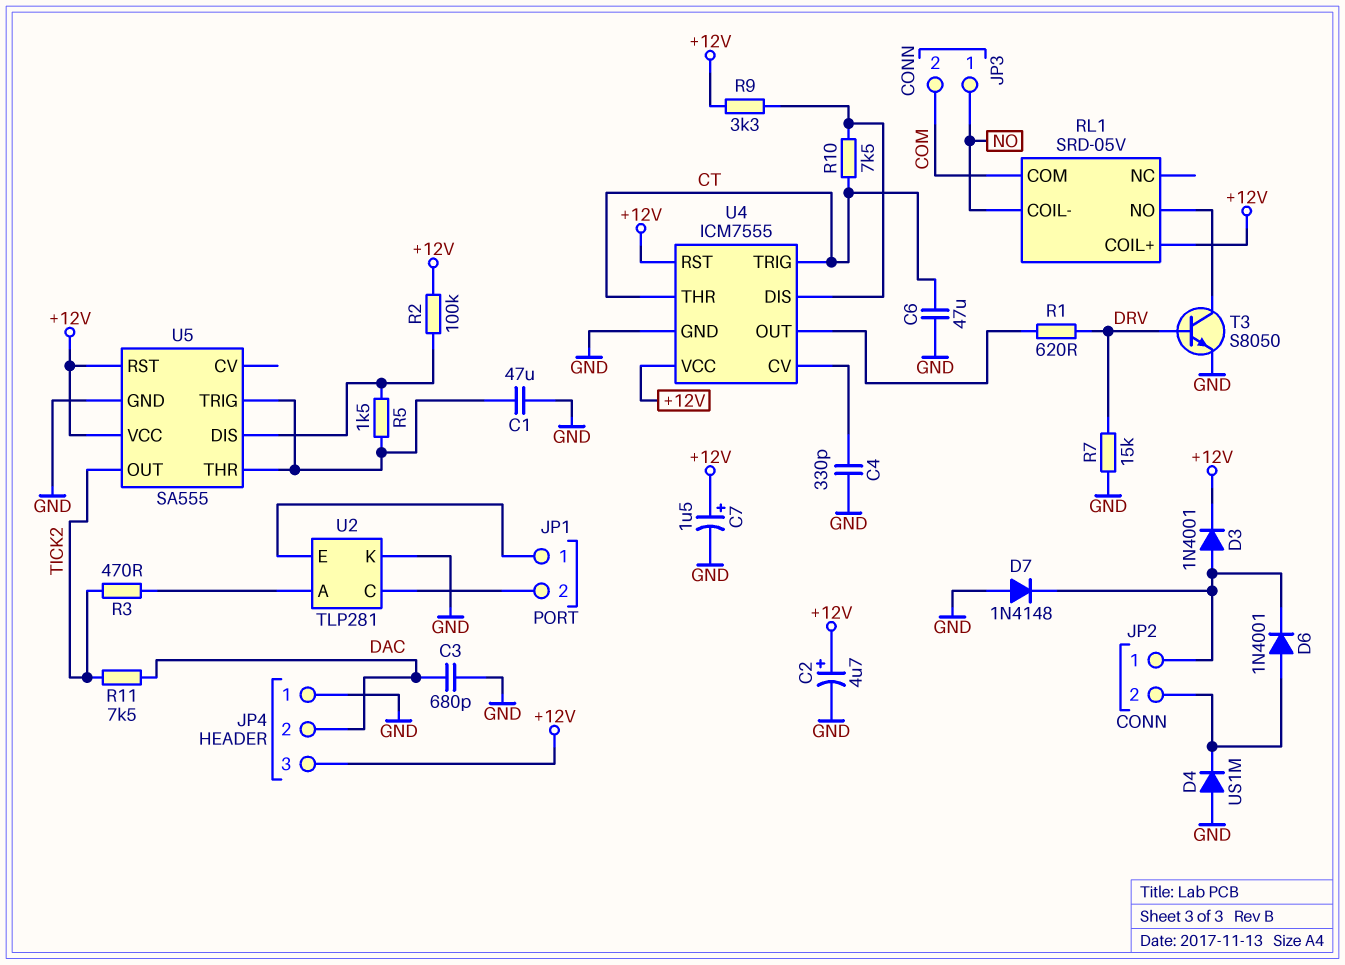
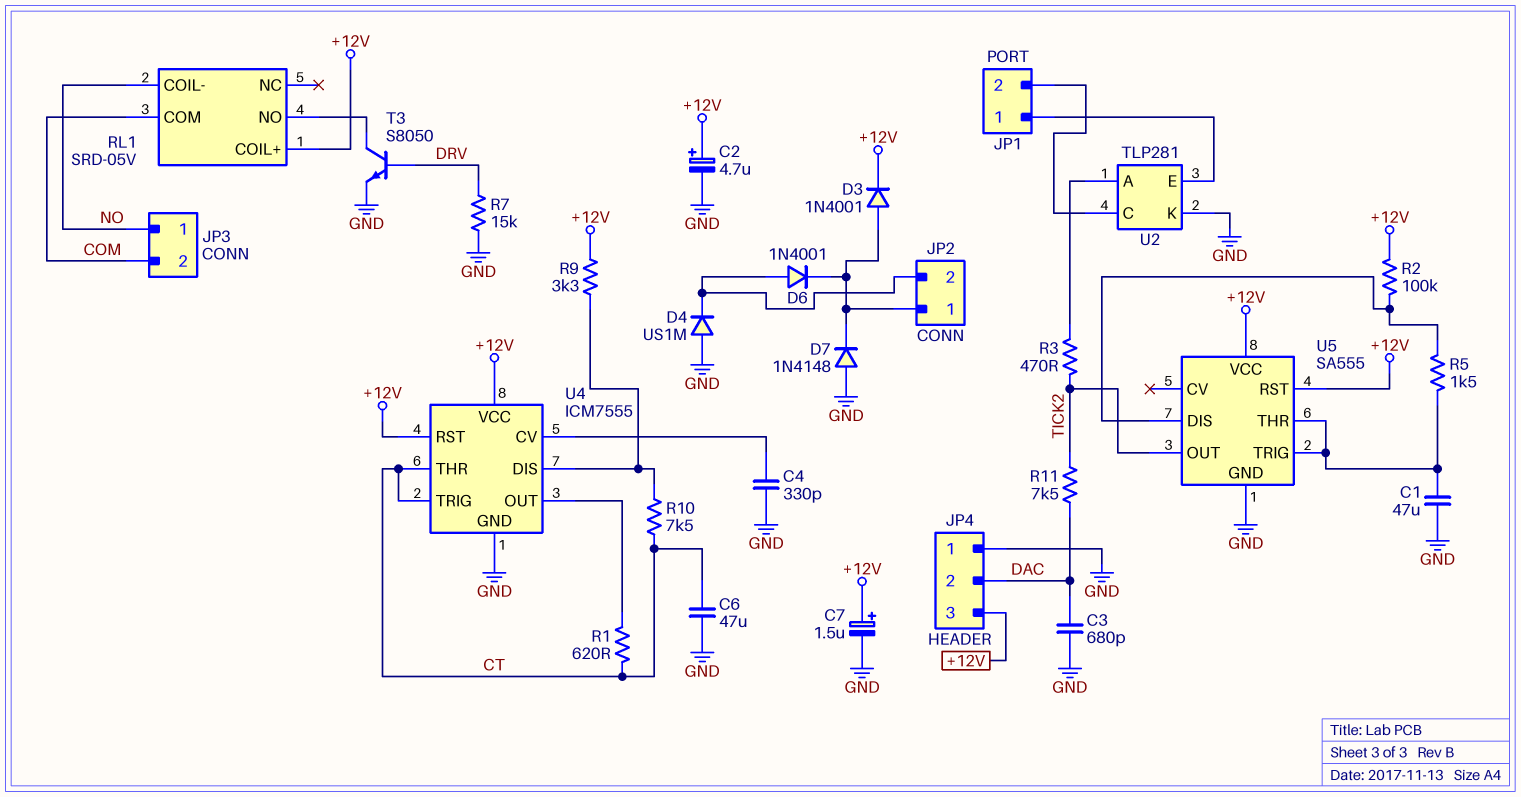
R1: 620 (DRV, U4/OUT) -> 620 (CT, U4/OUT)

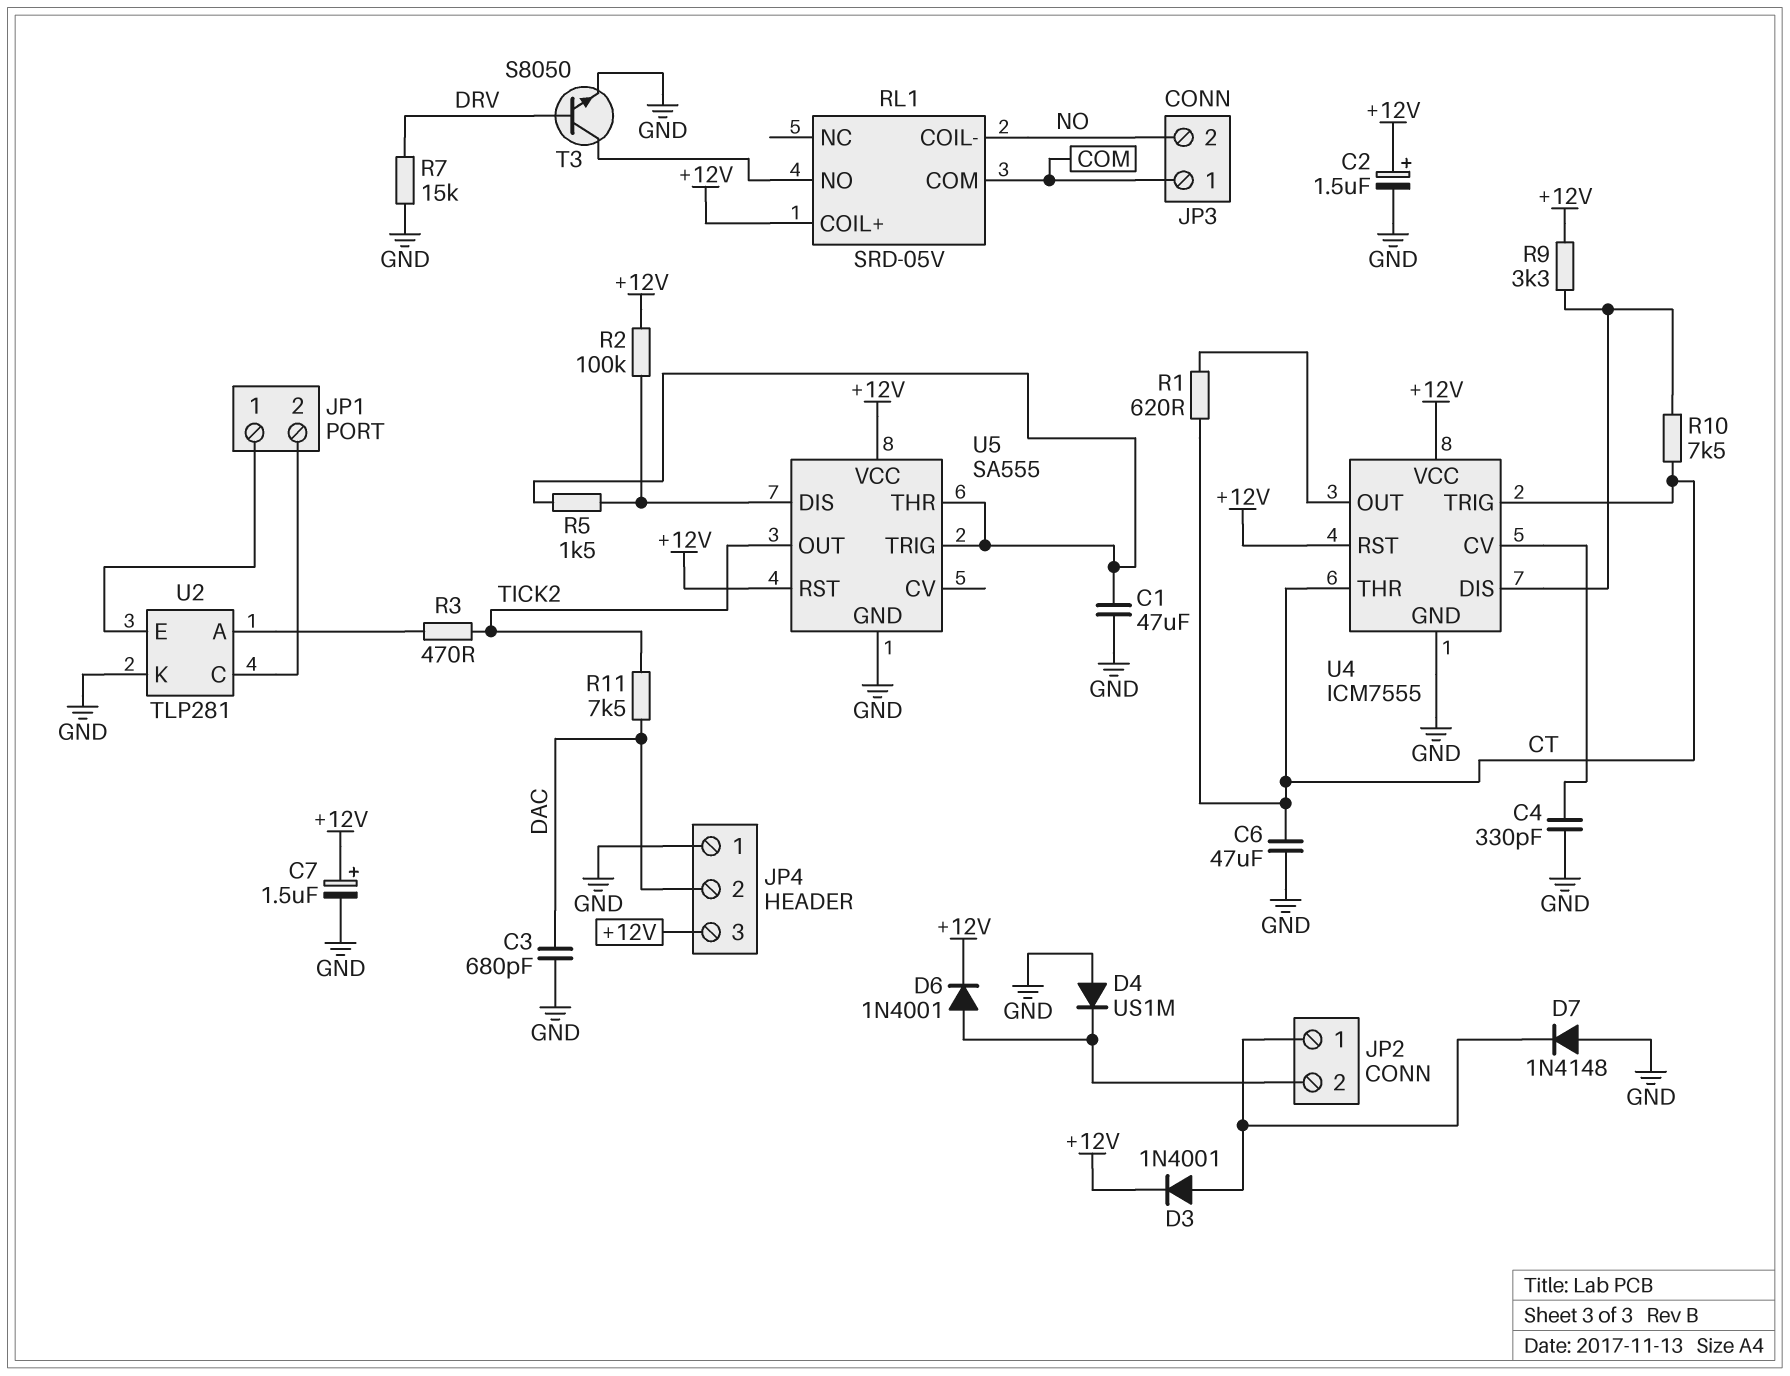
C2: 4.7uF (plus +12V, minus GND) -> 1.5uF (plus +12V, minus GND)
D6: diode 1N4001 (A JP2/2, K JP2/1) -> diode 1N4001 (A JP2/2, K +12V)
JP3 pin 1: NO -> COM
JP3 pin 2: COM -> NO

